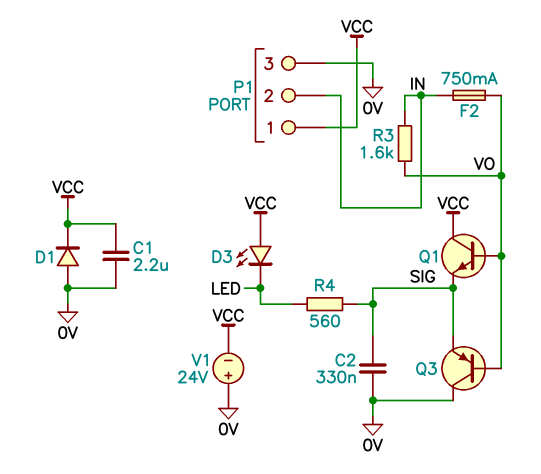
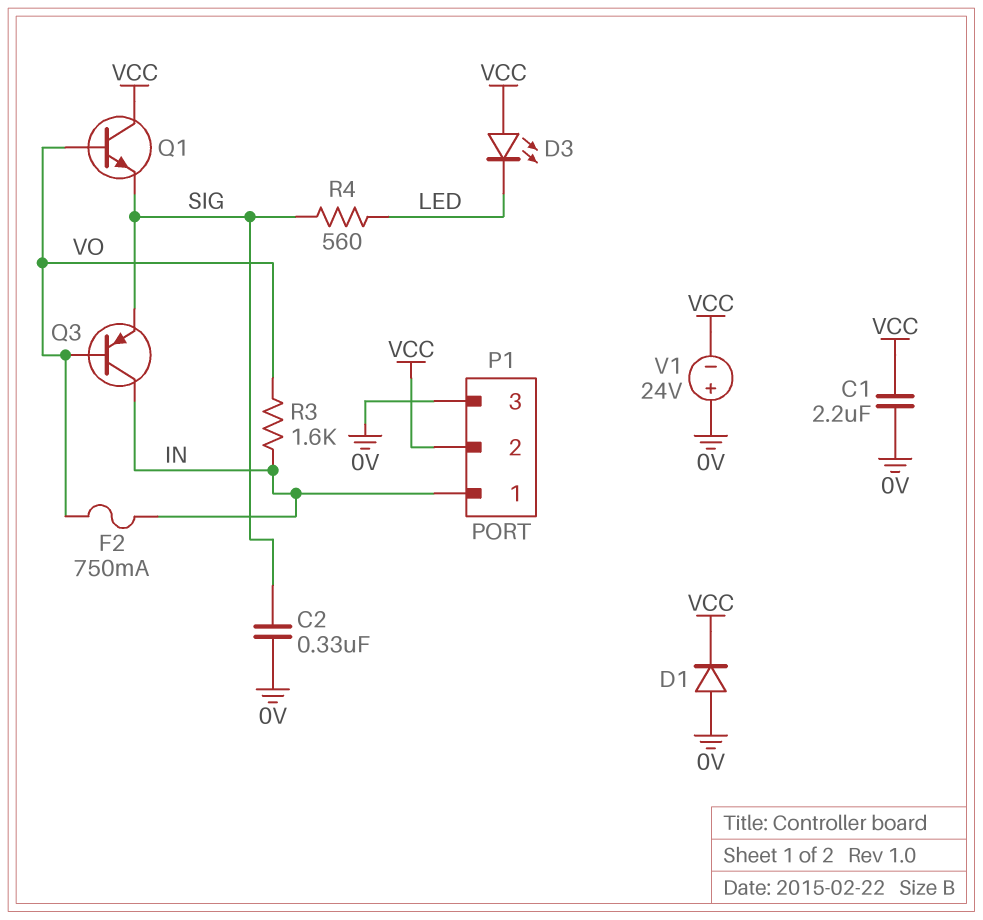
P1 pin 1: VCC -> IN
P1 pin 2: IN -> VCC
Q3: PNP (B VO, C 0V, E SIG) -> PNP (B VO, C IN, E SIG)

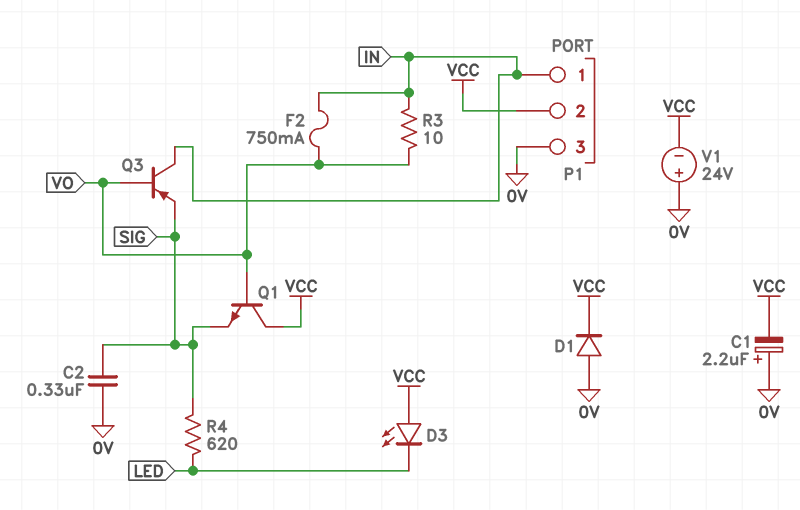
C1: 2.2uF (0V, VCC) -> 2.2uF (plus 0V, minus VCC)
R3: 1.6k (IN, VO) -> 10 (IN, VO)
R4: 560 (LED, SIG) -> 620 (LED, SIG)

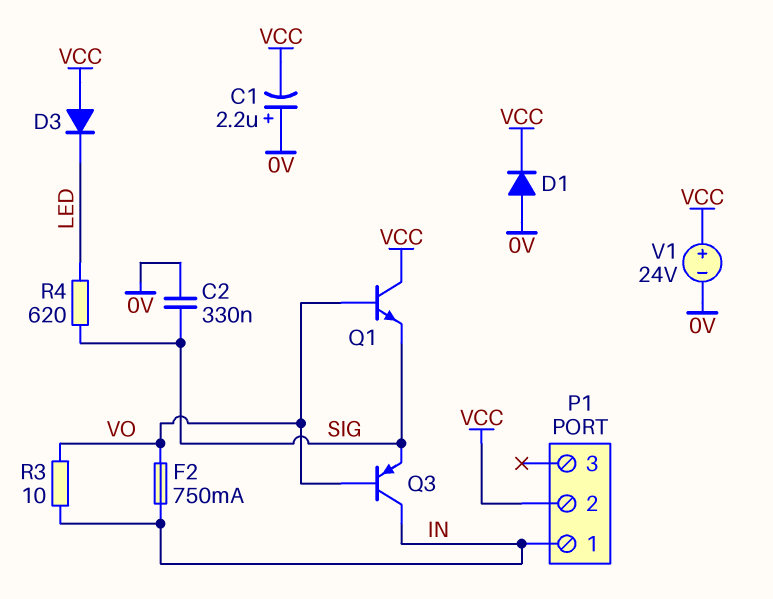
D3: LED (A VCC, K LED) -> diode (A VCC, K LED)
P1 pin 3: 0V -> none
V1: 24V (plus 0V, minus VCC) -> 24V (plus VCC, minus 0V)

